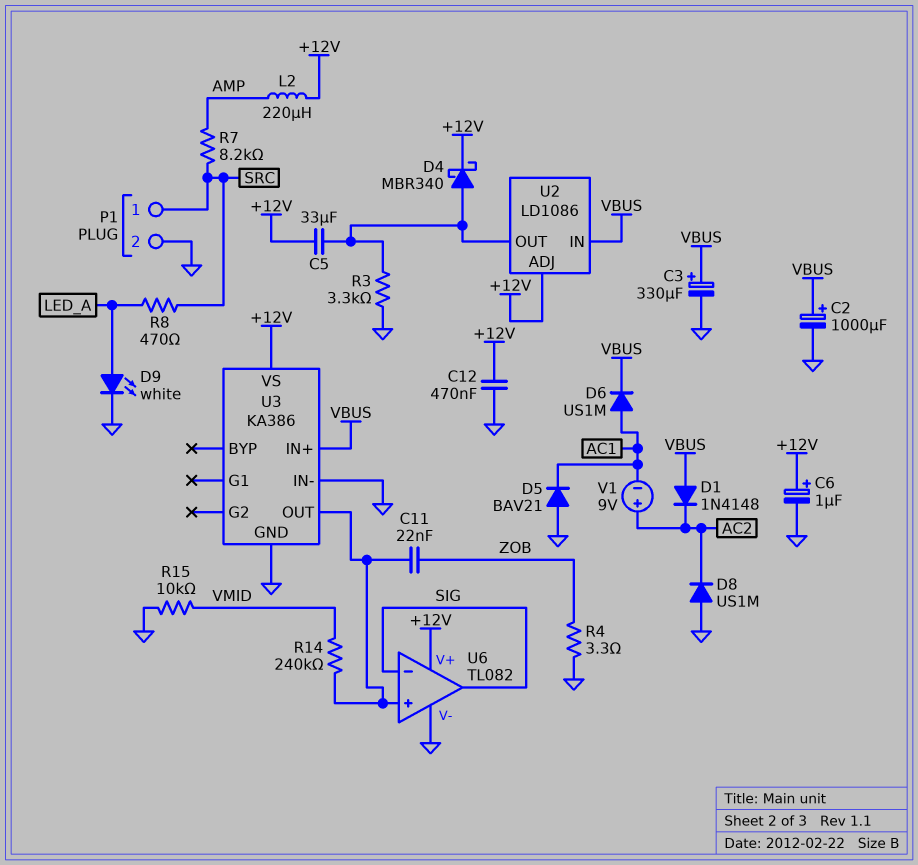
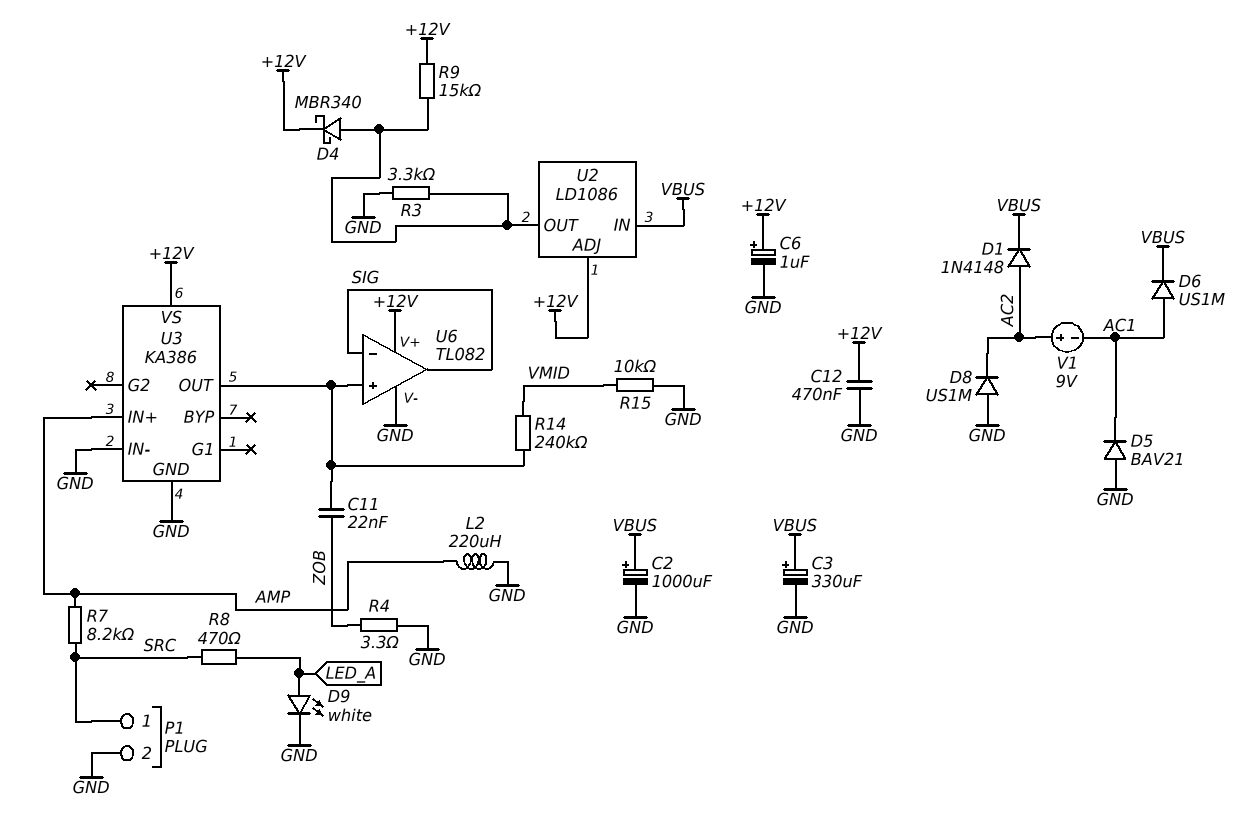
C5: 33uF (+12V, U2/OUT) -> none
D1: diode 1N4148 (A VBUS, K AC2) -> diode 1N4148 (A AC2, K VBUS)
L2: 220uH (+12V, AMP) -> 220uH (AMP, GND)
R9: none -> 15k (+12V, U2/OUT)
U3 pin IN+: VBUS -> AMP

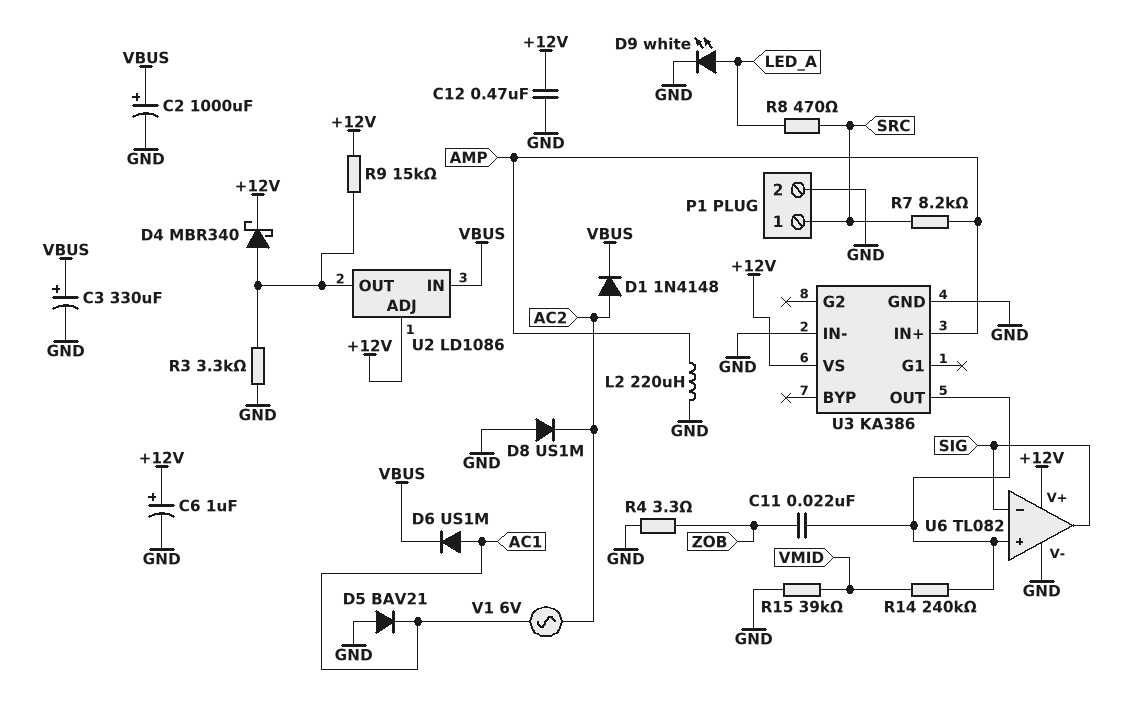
R15: 10k (GND, VMID) -> 39k (GND, VMID)
V1: 9V (plus AC2, minus AC1) -> AC 6V (AC1, AC2)

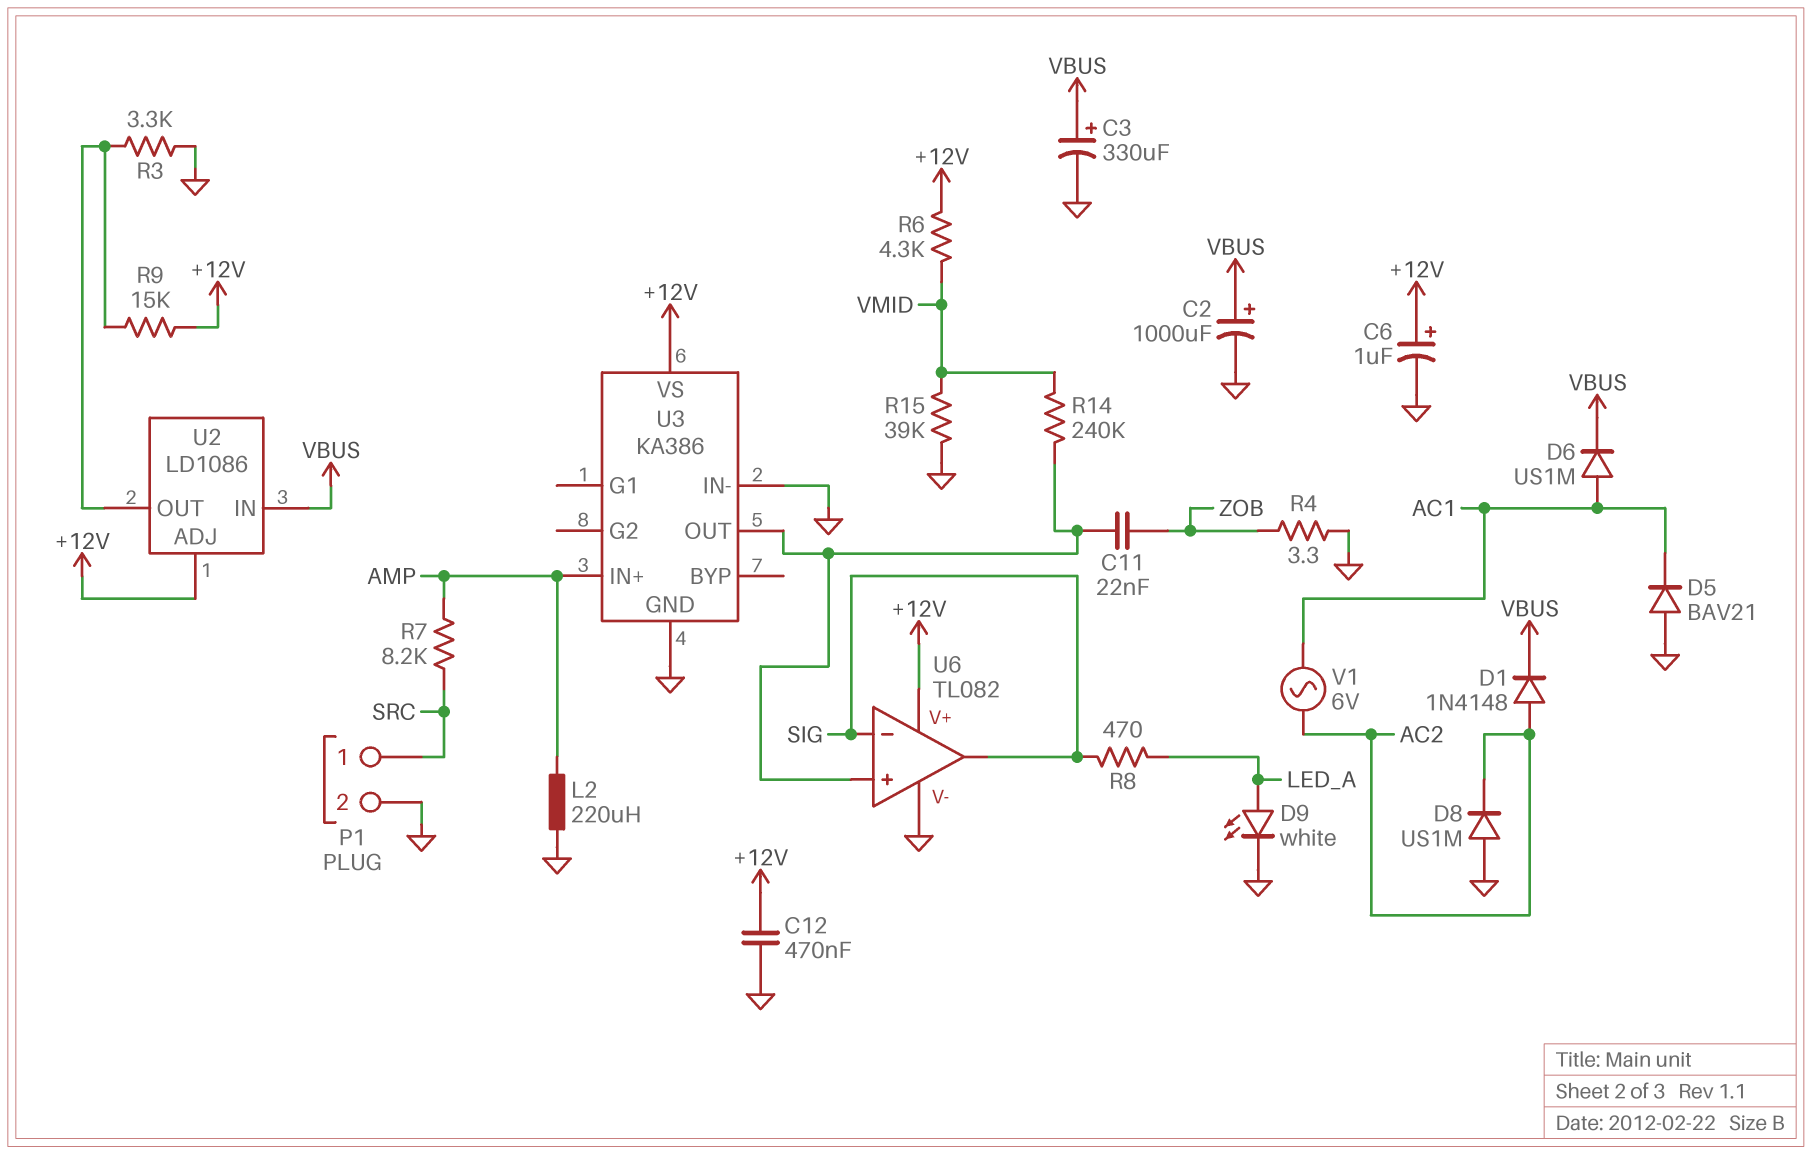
D4: schottky MBR340 (A U2/OUT, K +12V) -> none
R6: none -> 4.3k (+12V, VMID)
R8: 470 (LED_A, SRC) -> 470 (LED_A, SIG)

